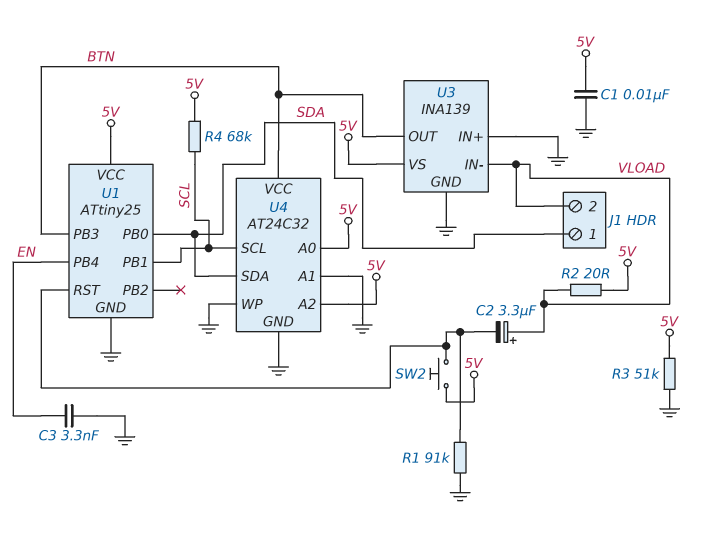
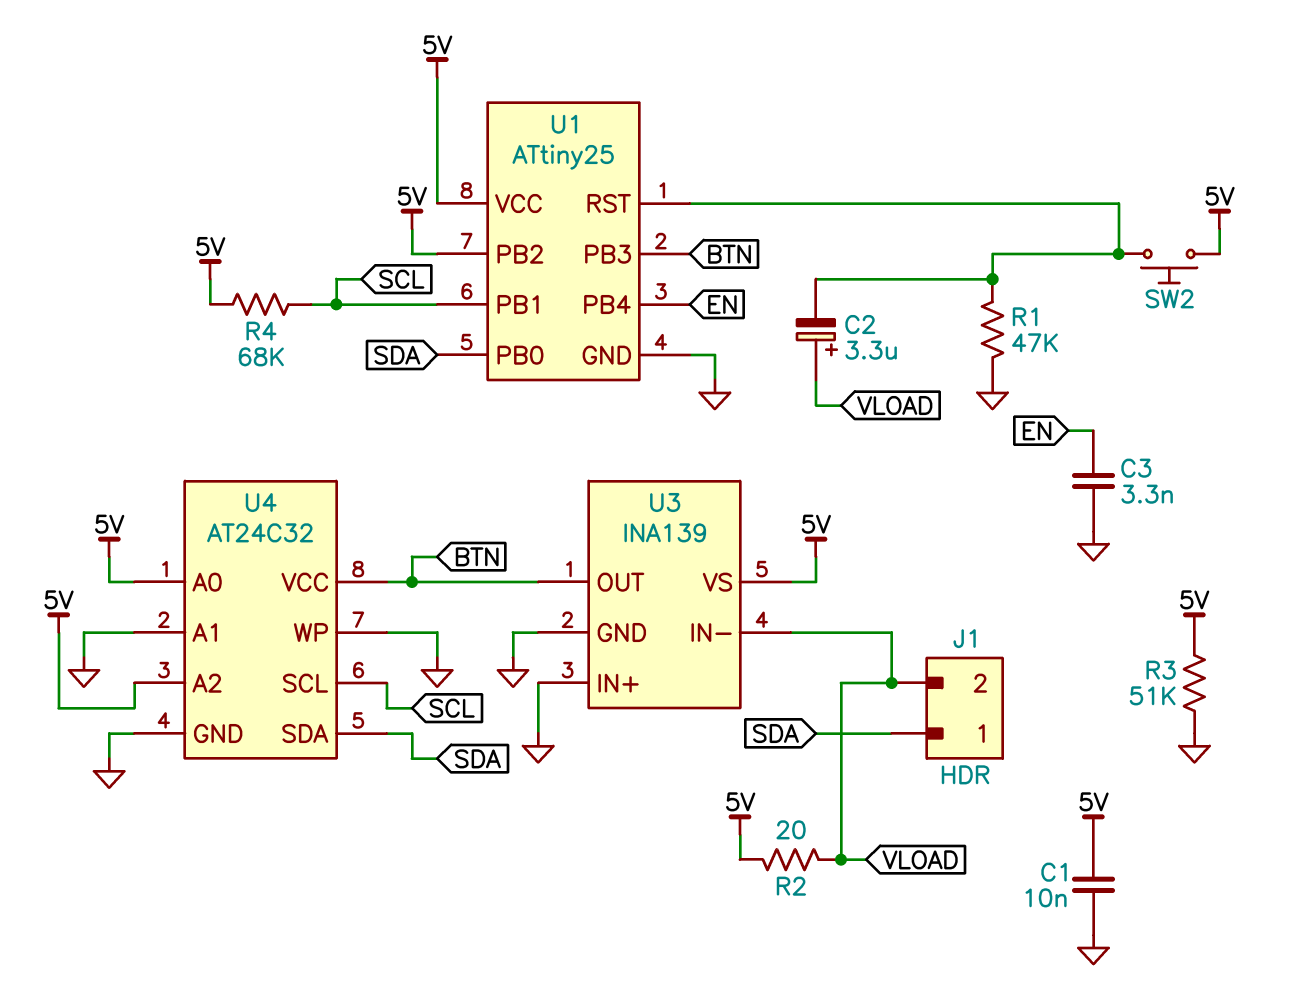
R1: 91k (GND, U1/RST) -> 47k (GND, U1/RST)
U1 pin PB2: none -> 5V

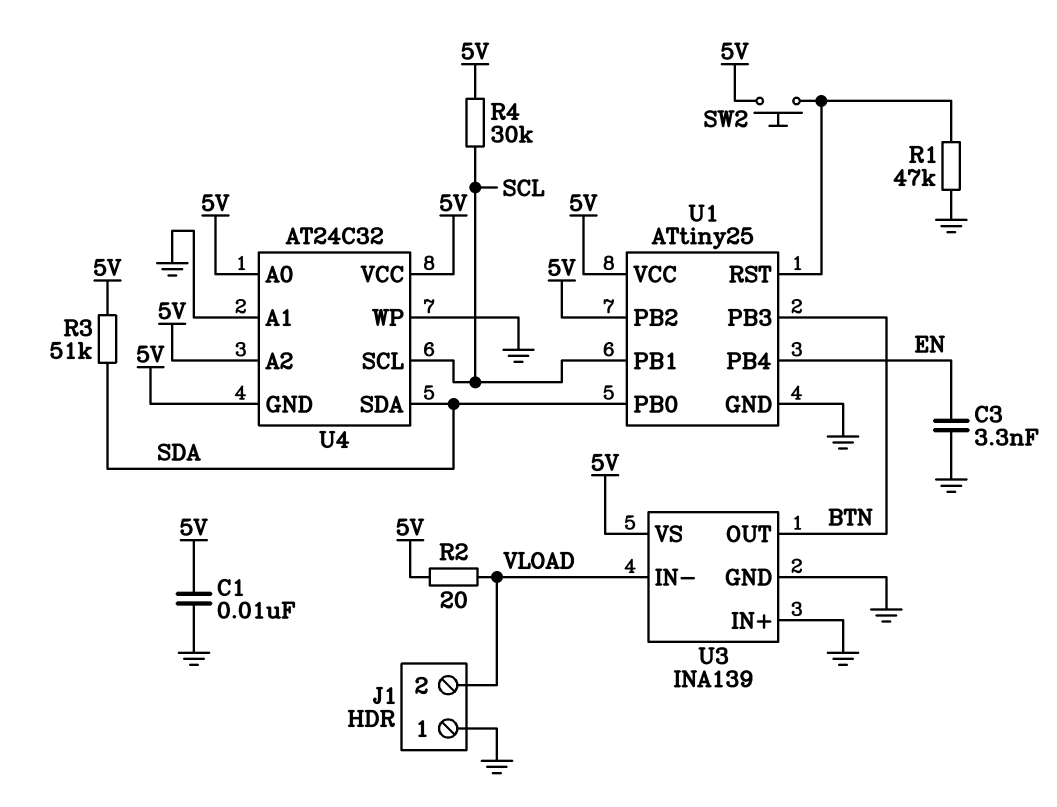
C2: 3.3uF (plus VLOAD, minus U1/RST) -> none
J1 pin 1: SDA -> GND
R3: 51k (5V, GND) -> 51k (5V, SDA)
R4: 68k (5V, SCL) -> 30k (5V, SCL)
U4 pin GND: GND -> 5V
U4 pin VCC: BTN -> 5V

